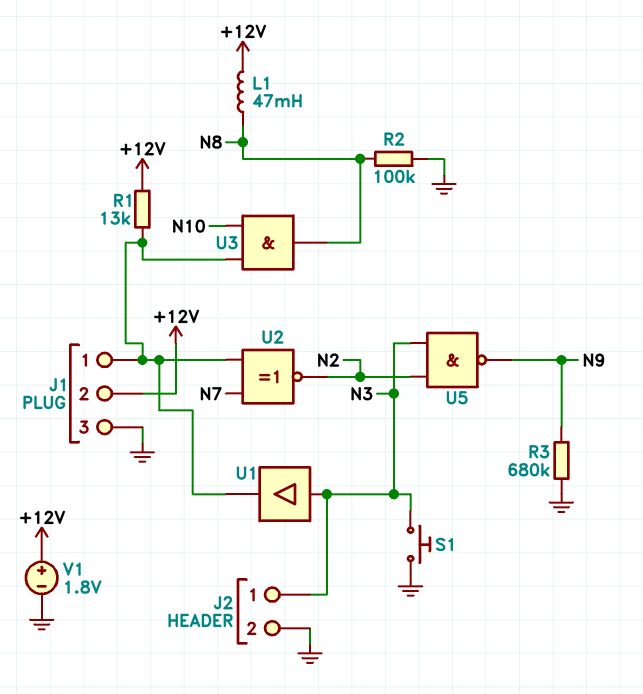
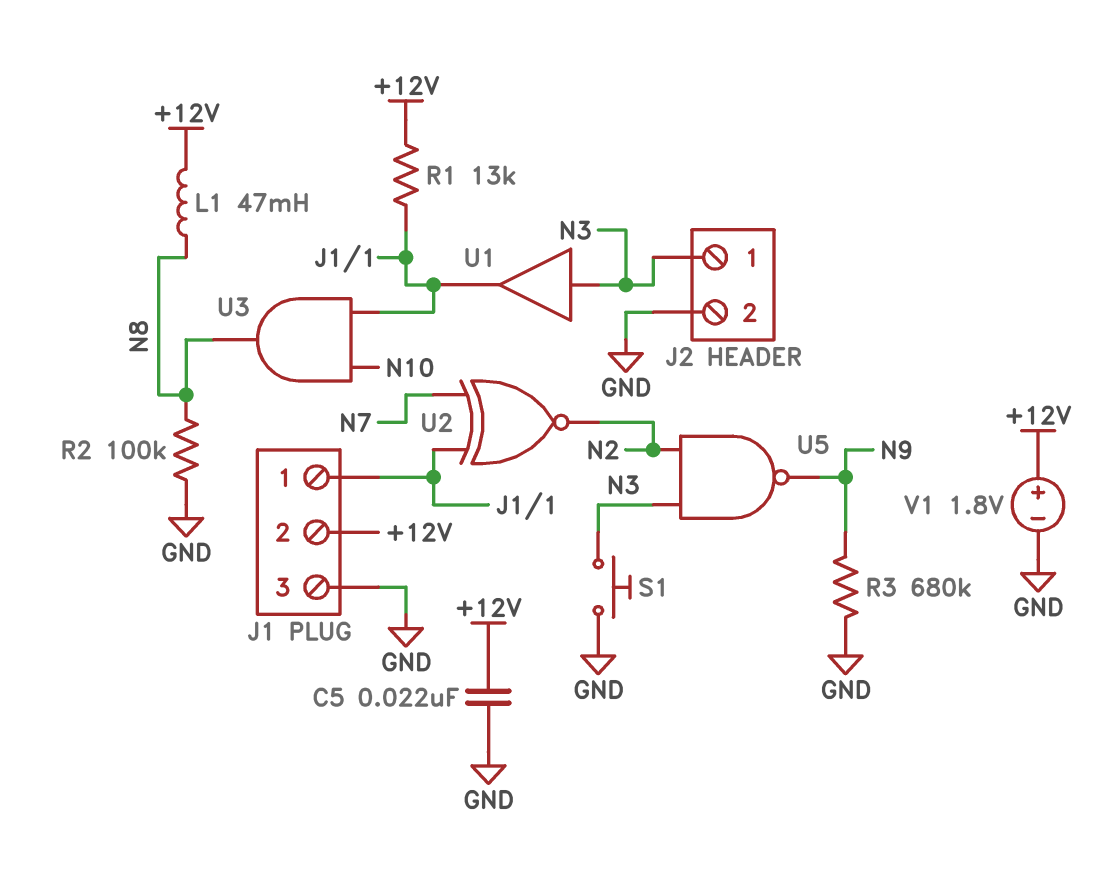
C5: none -> 22nF (+12V, GND)

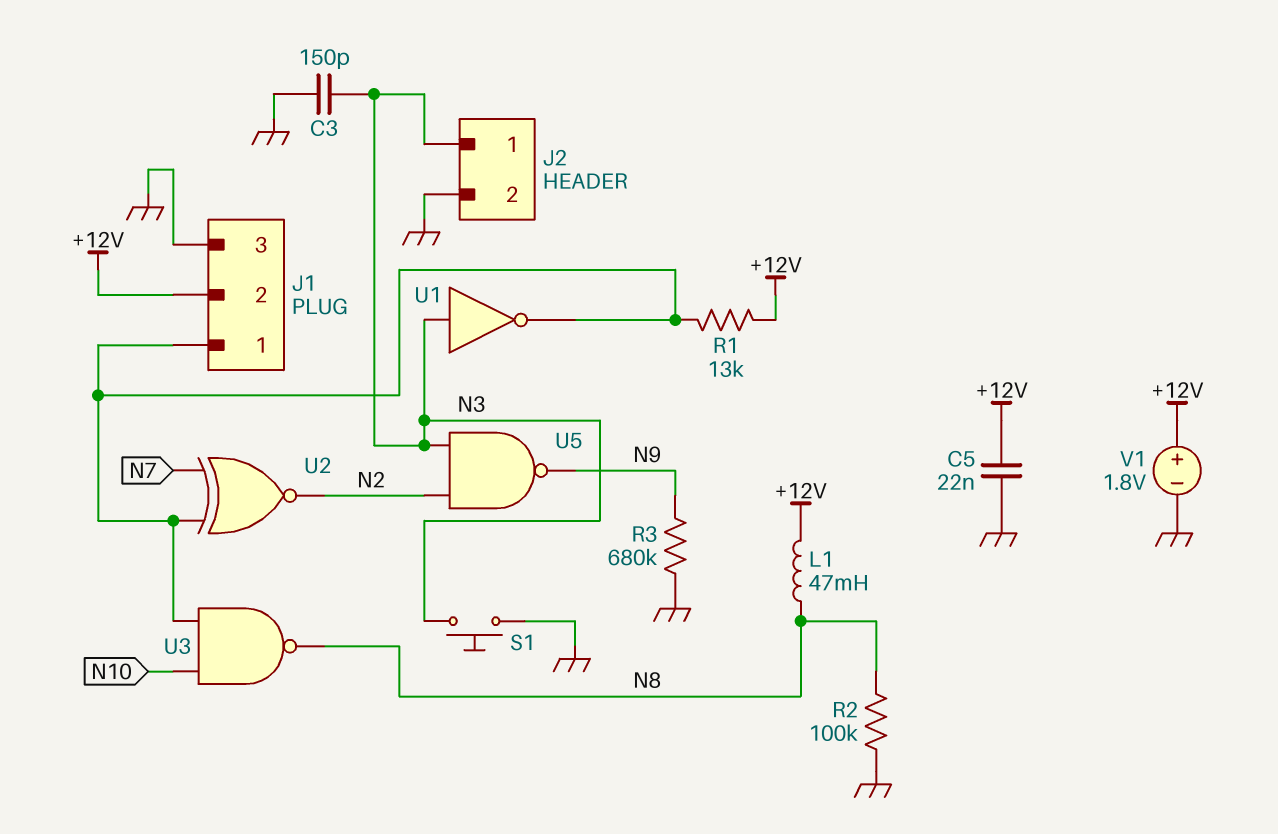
C3: none -> 150pF (GND, N3)
U1: buffer (in N3, out J1/1) -> NOT (in N3, out J1/1)
U3: AND (in J1/1, in N10, out N8) -> NAND (in J1/1, in N10, out N8)

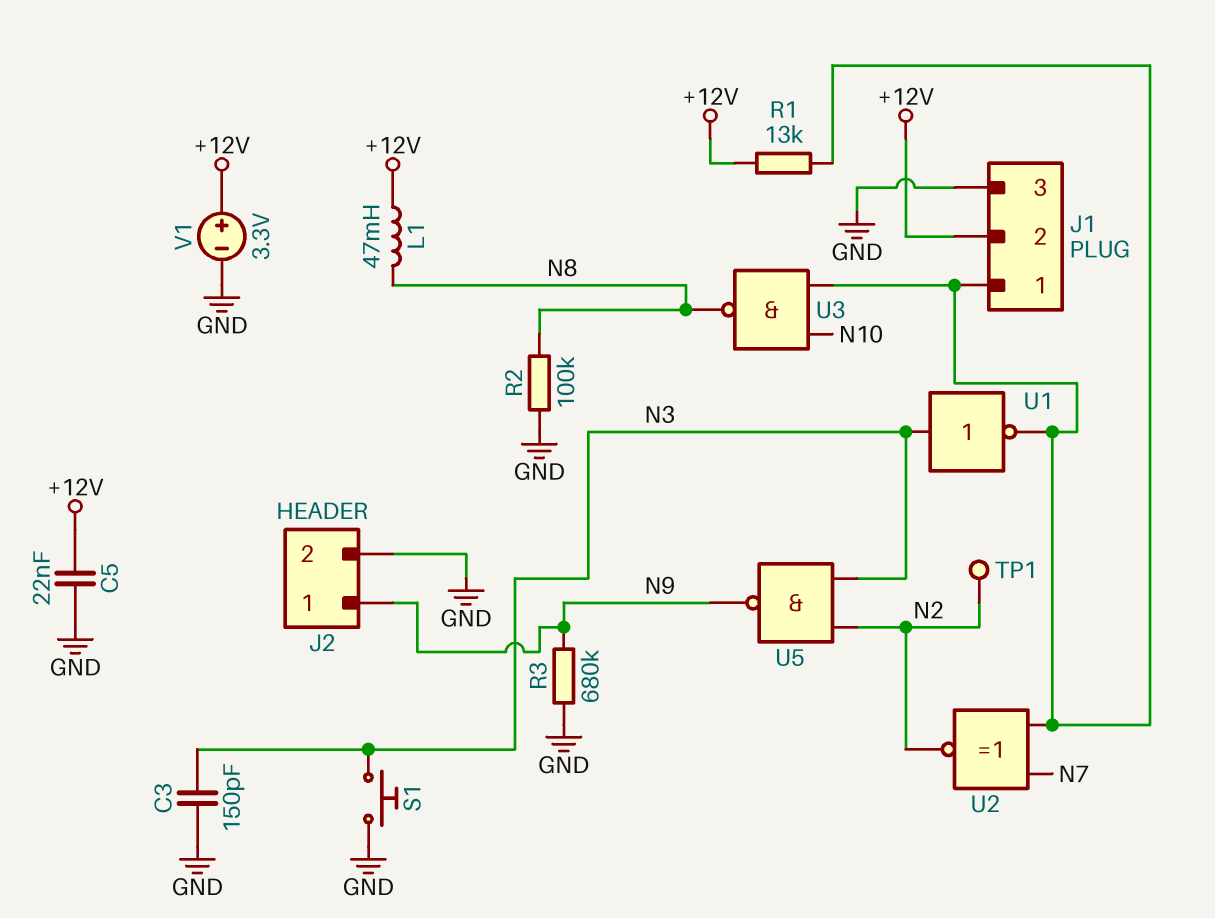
J2 pin 1: N3 -> N9
TP1: none -> test point (N2)
V1: 1.8V (plus +12V, minus GND) -> 3.3V (plus +12V, minus GND)

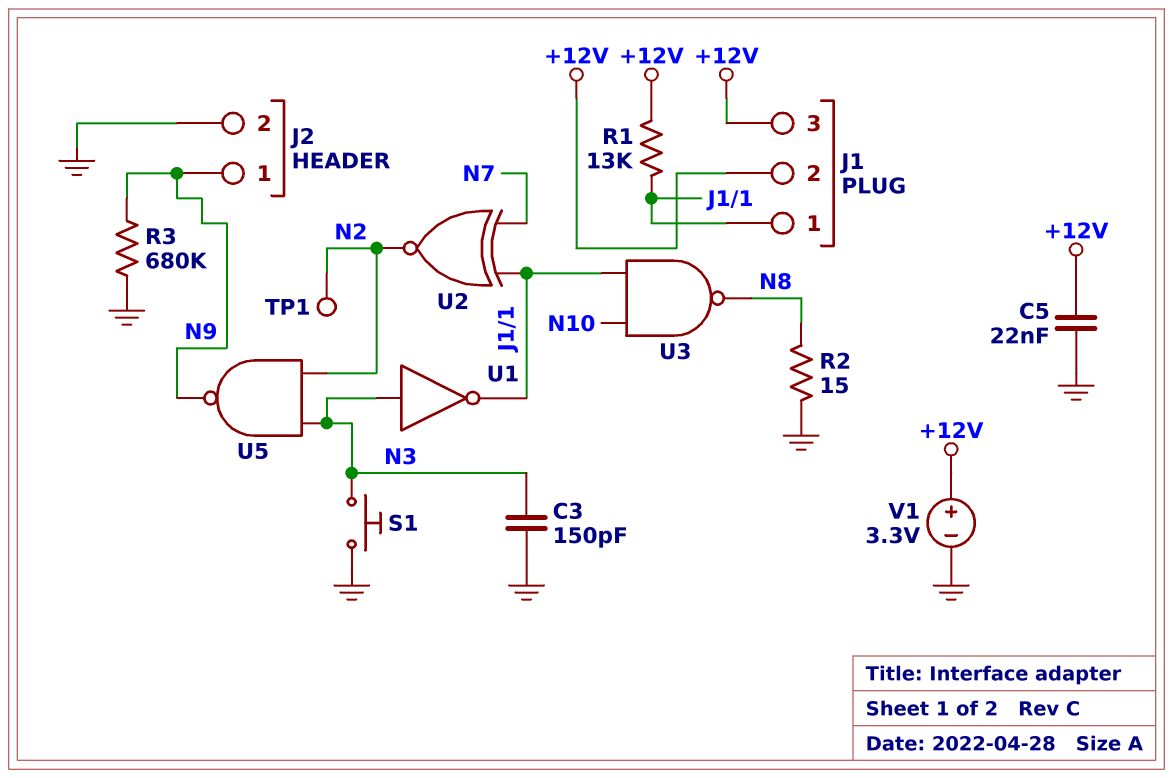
J1 pin 3: GND -> +12V
L1: 47mH (+12V, N8) -> none
R2: 100k (GND, N8) -> 15 (GND, N8)

